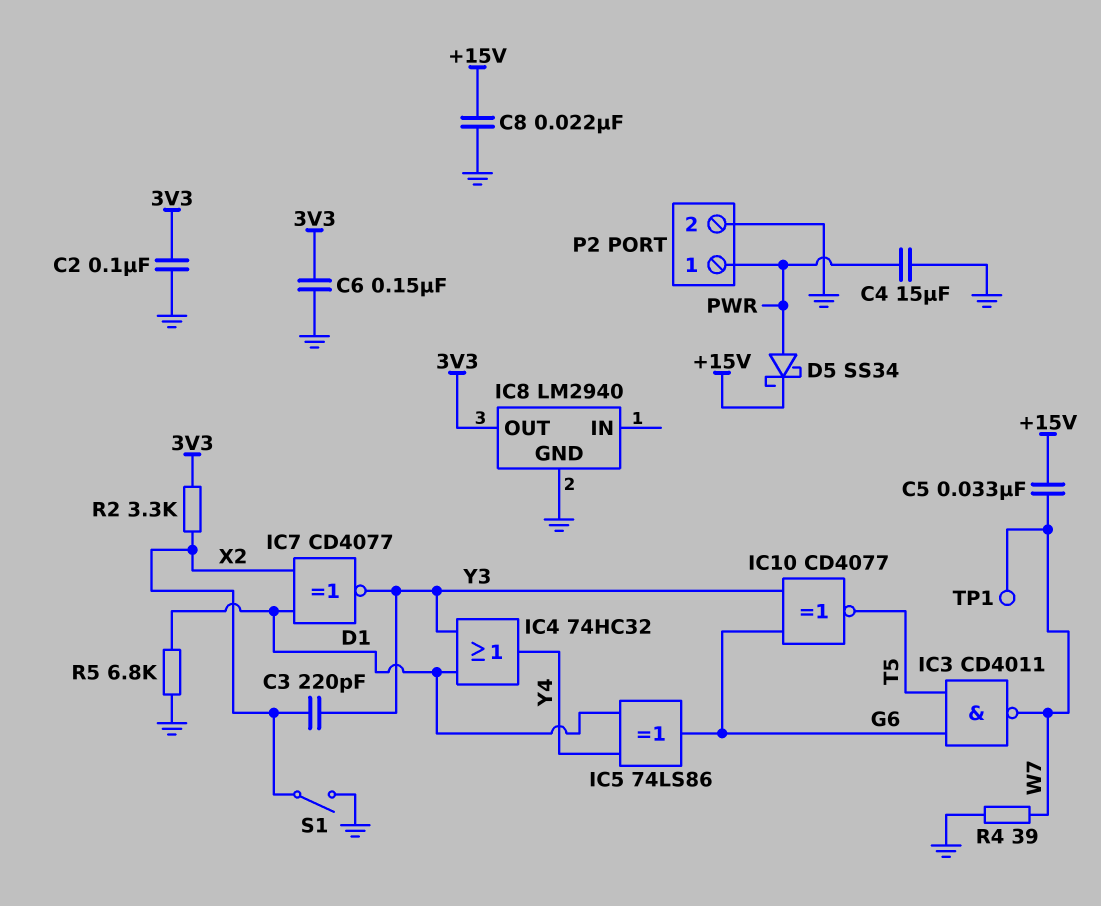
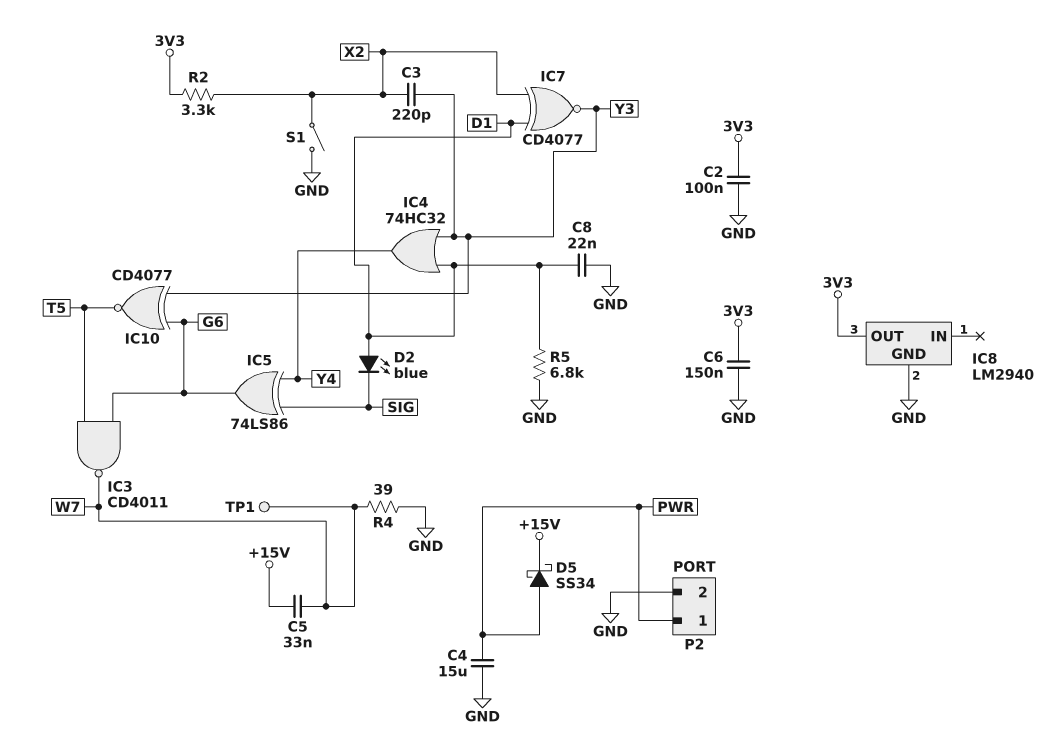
C8: 22nF (+15V, GND) -> 22nF (D1, GND)
D2: none -> LED blue (A D1, K SIG)
IC5: XOR 74LS86 (in D1, in Y4, out G6) -> XOR 74LS86 (in SIG, in Y4, out G6)

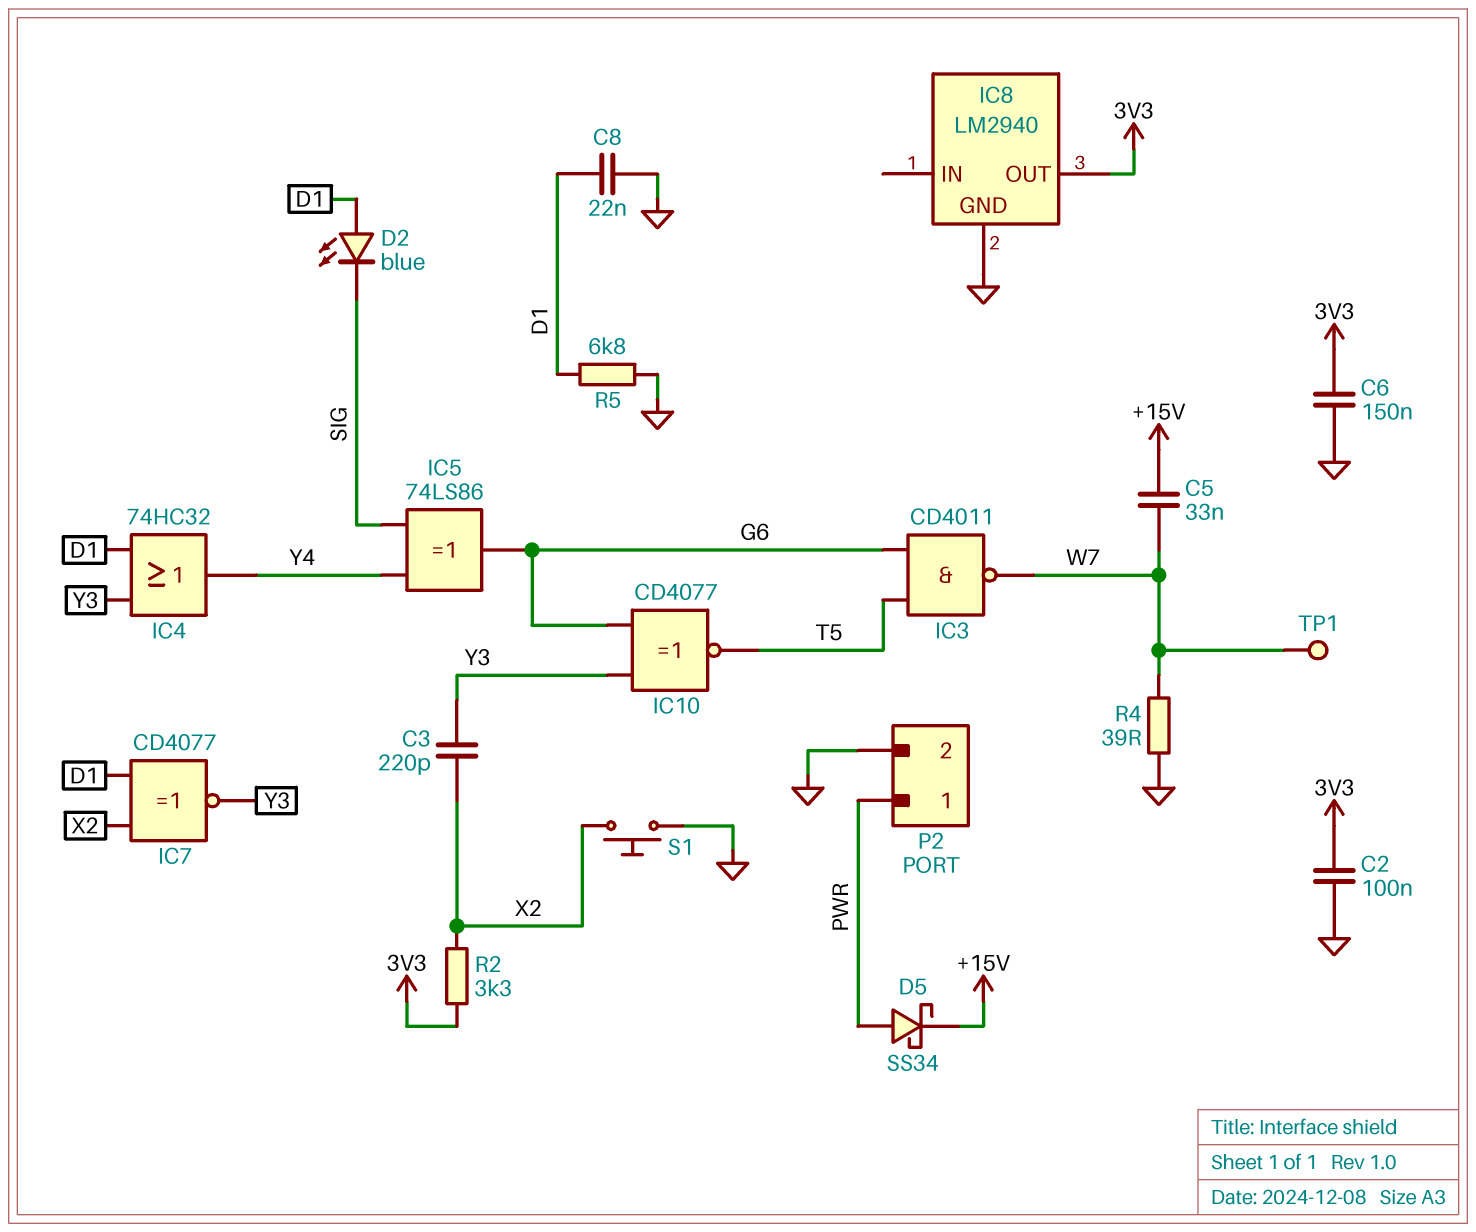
C4: 15uF (GND, PWR) -> none
S1: switch (GND, X2) -> button (GND, X2)

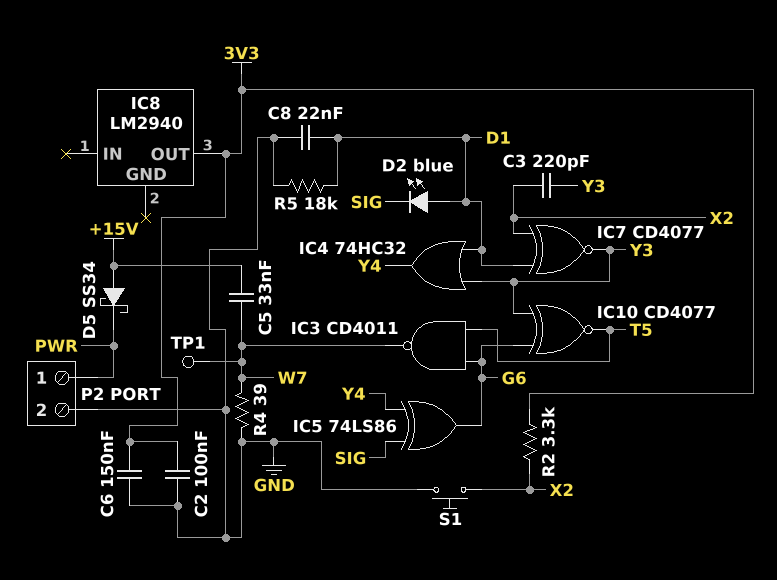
D5: schottky SS34 (A PWR, K +15V) -> schottky SS34 (A +15V, K PWR)
IC8 pin GND: GND -> none
R5: 6.8k (D1, GND) -> 18k (D1, GND)

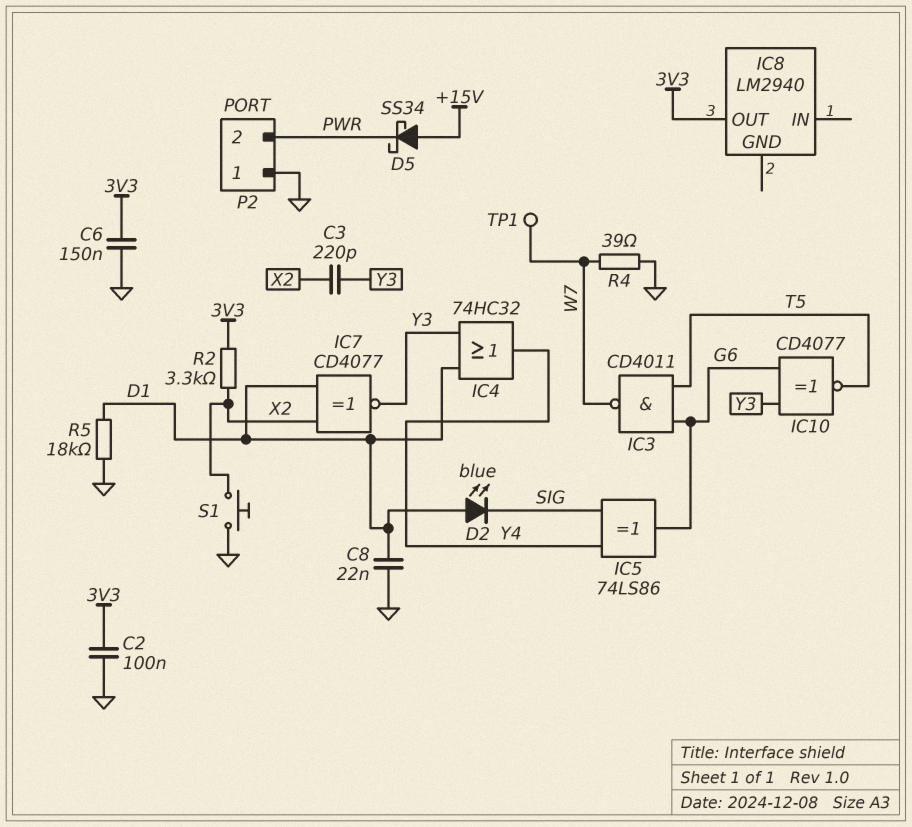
C5: 33nF (+15V, W7) -> none
P2 pin 1: PWR -> GND
P2 pin 2: GND -> PWR

